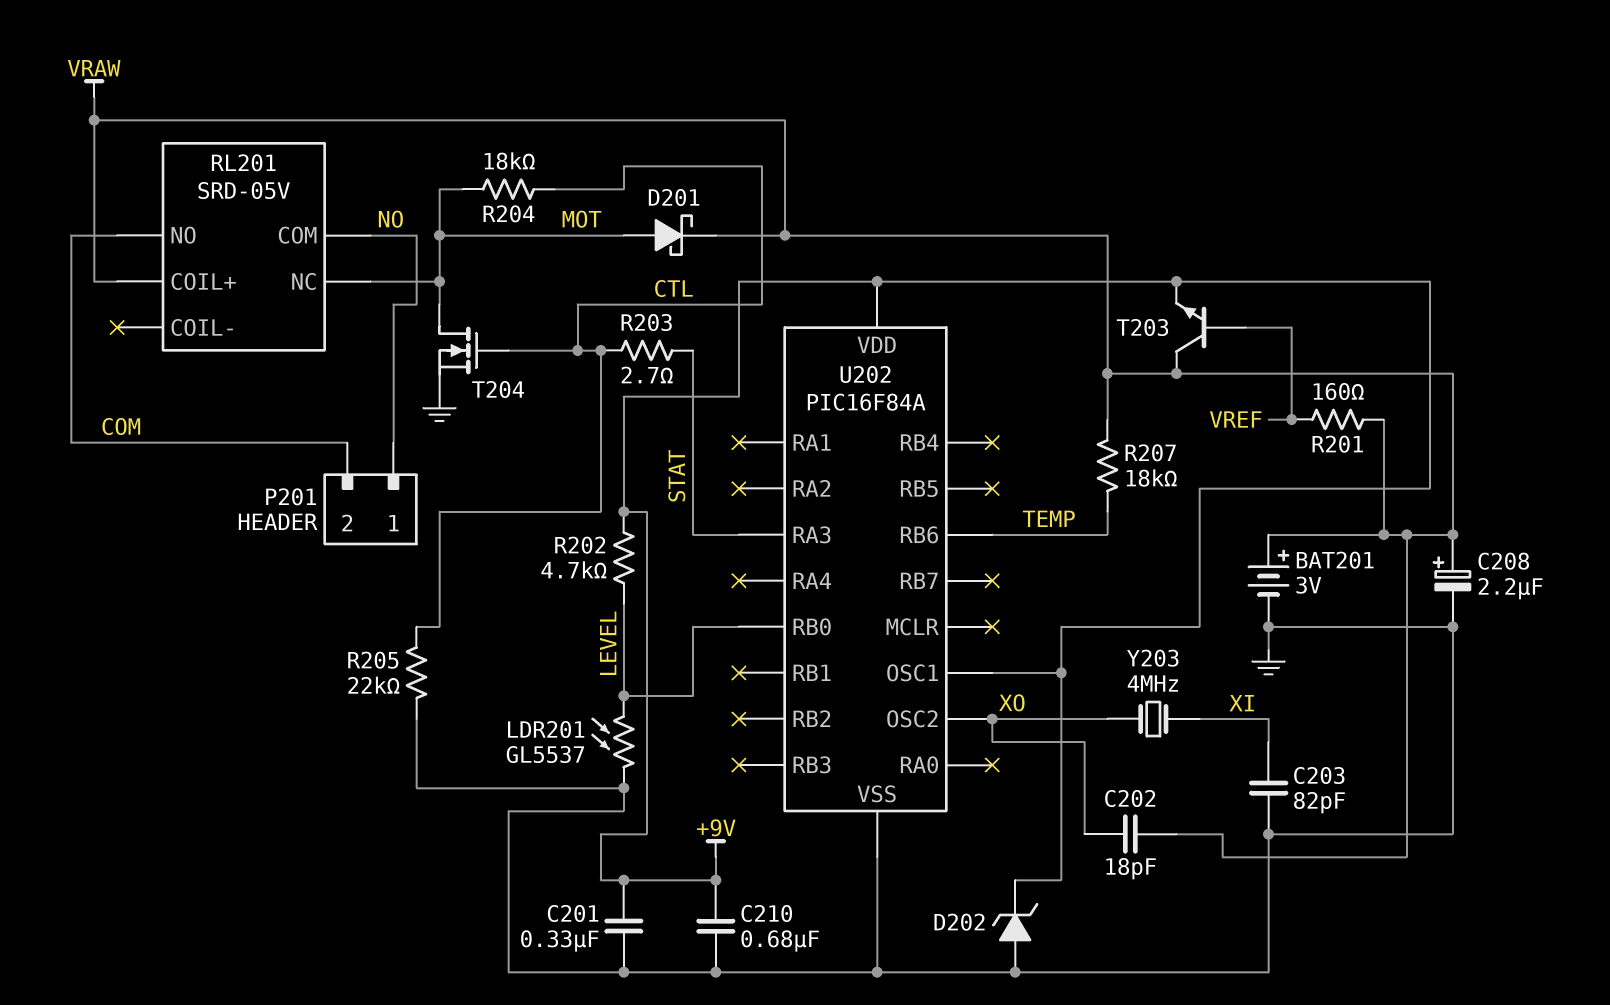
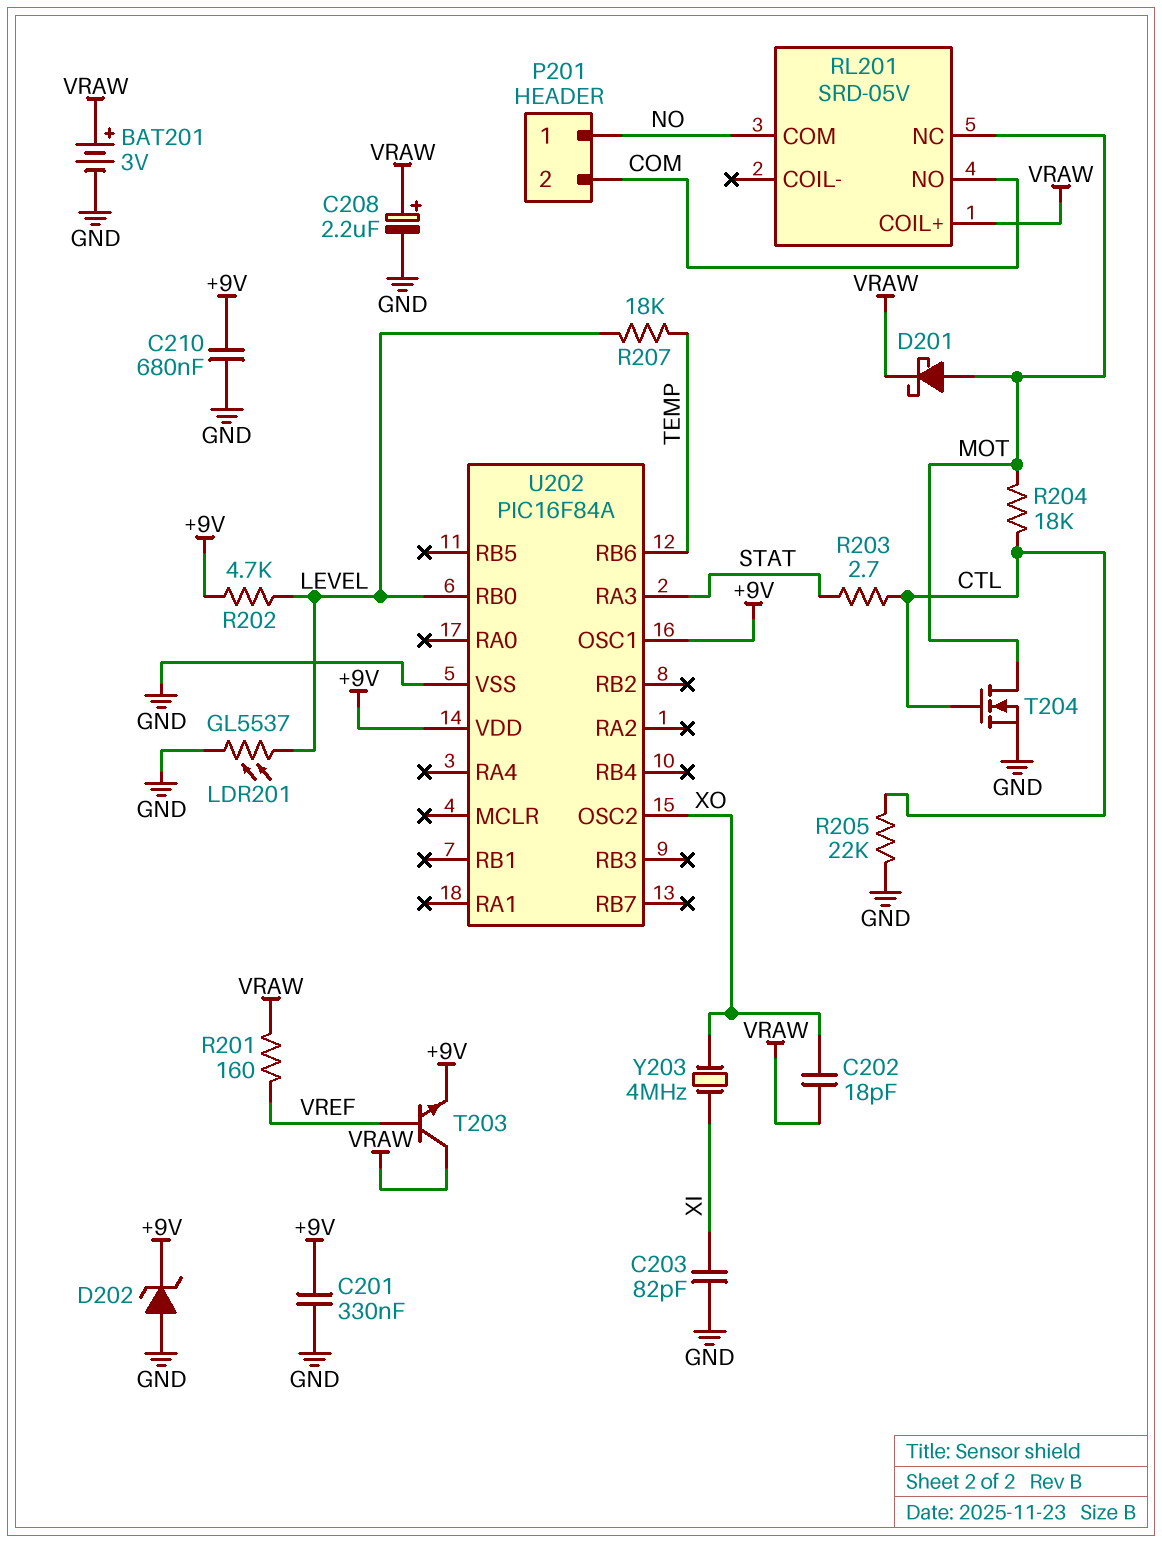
R207: 18k (TEMP, VRAW) -> 18k (LEVEL, TEMP)

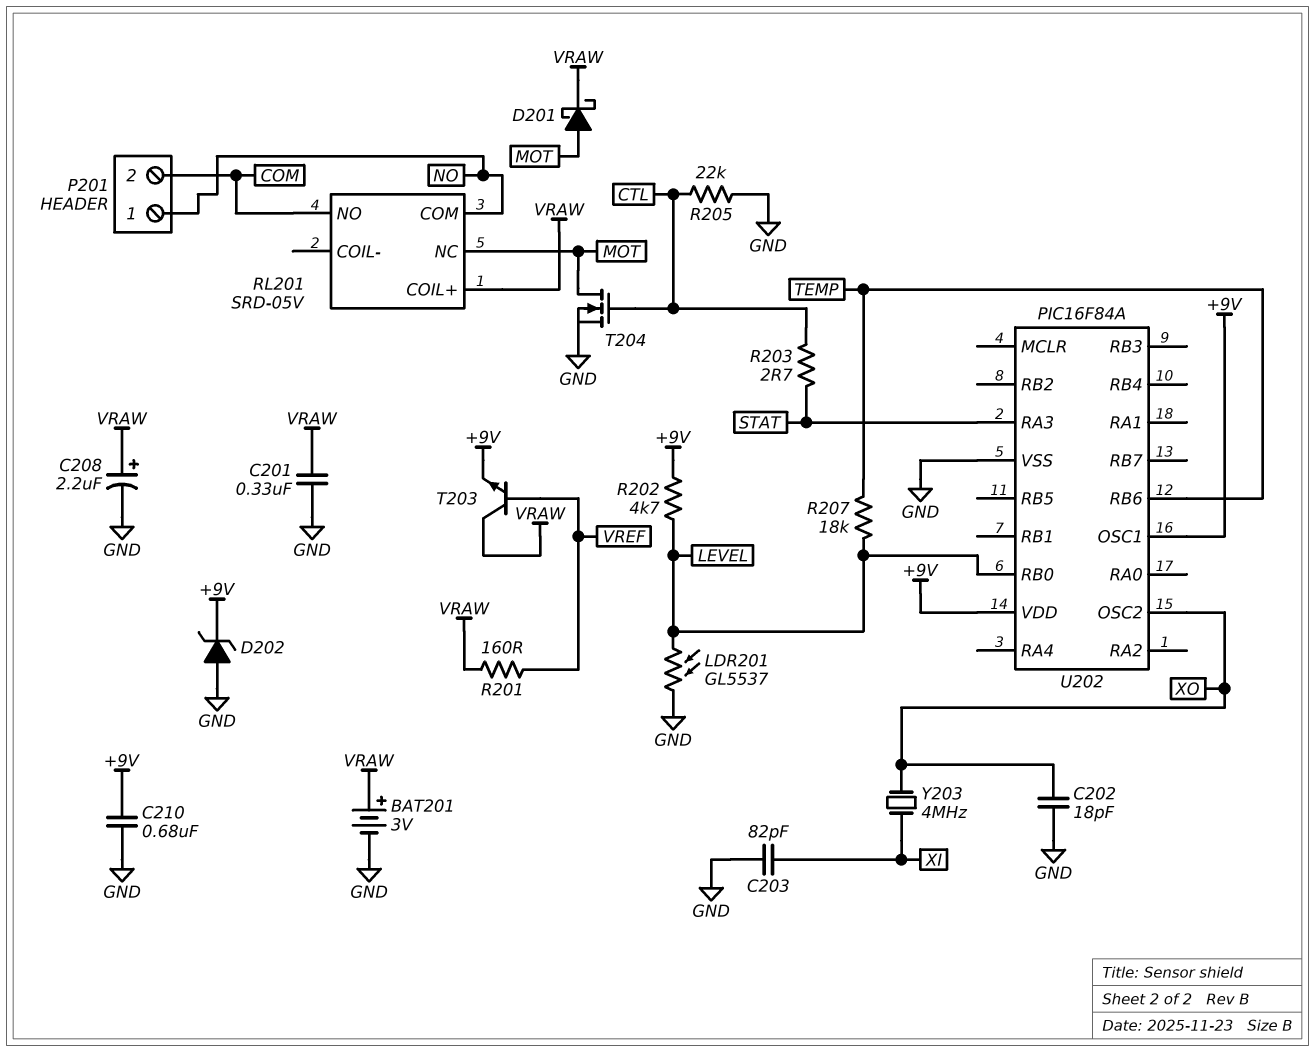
C201: 330nF (+9V, GND) -> 330nF (GND, VRAW)
C202: 18pF (VRAW, XO) -> 18pF (GND, XO)
R204: 18k (CTL, MOT) -> none

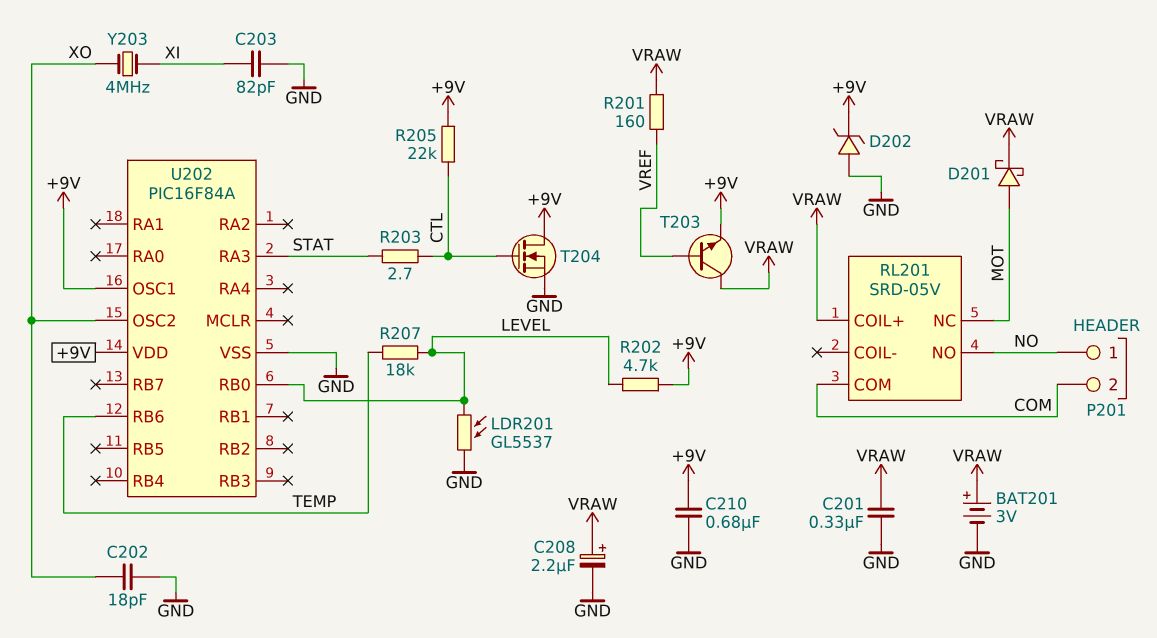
R205: 22k (CTL, GND) -> 22k (+9V, CTL)
RL201 pin COM: NO -> COM
RL201 pin NO: COM -> NO
T204: NMOS (G CTL, D MOT, S GND) -> NMOS (G CTL, D +9V, S GND)

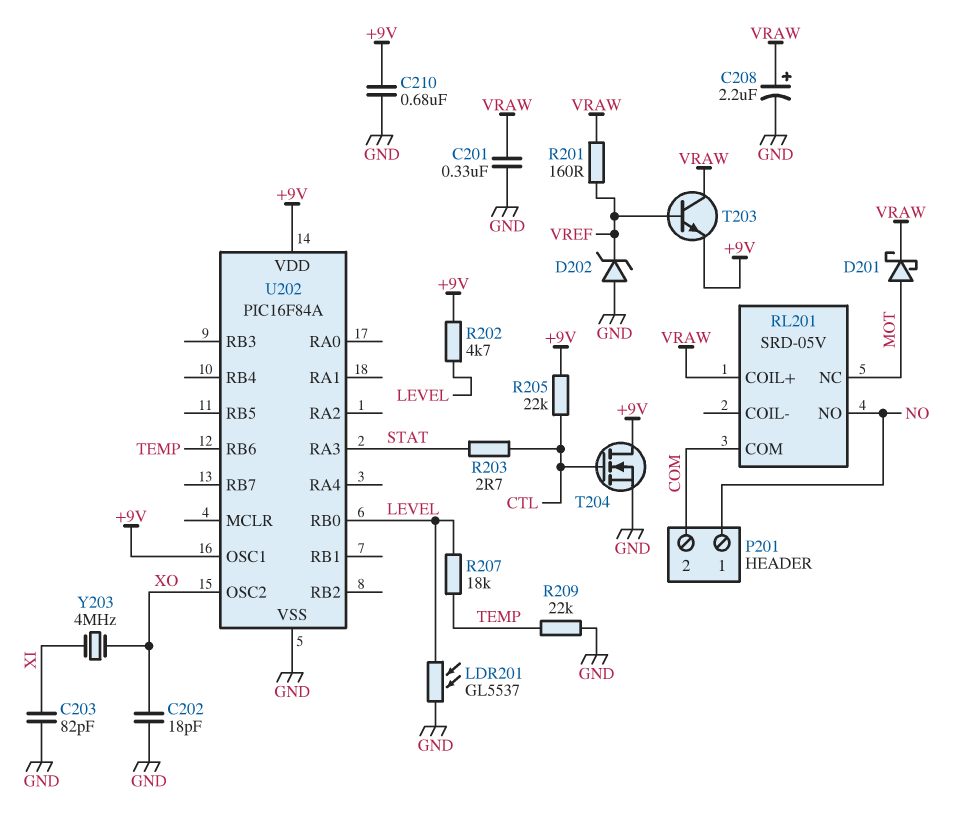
BAT201: 3V (plus VRAW, minus GND) -> none
D202: zener (A GND, K +9V) -> zener (A GND, K VREF)
R209: none -> 22k (GND, TEMP)

